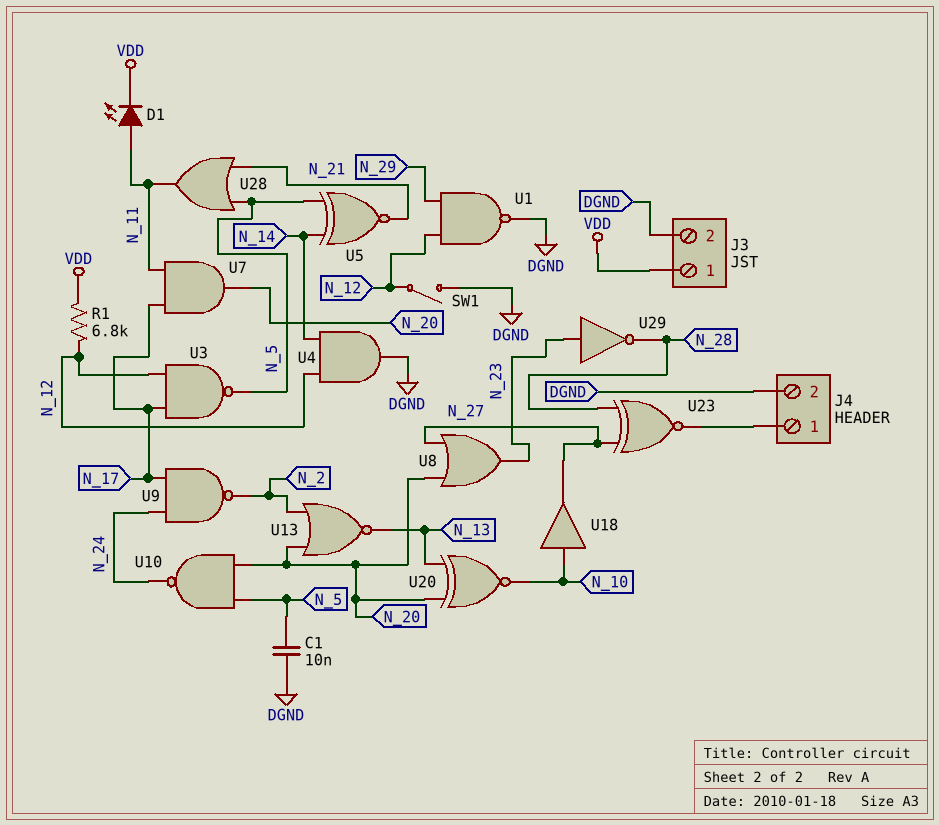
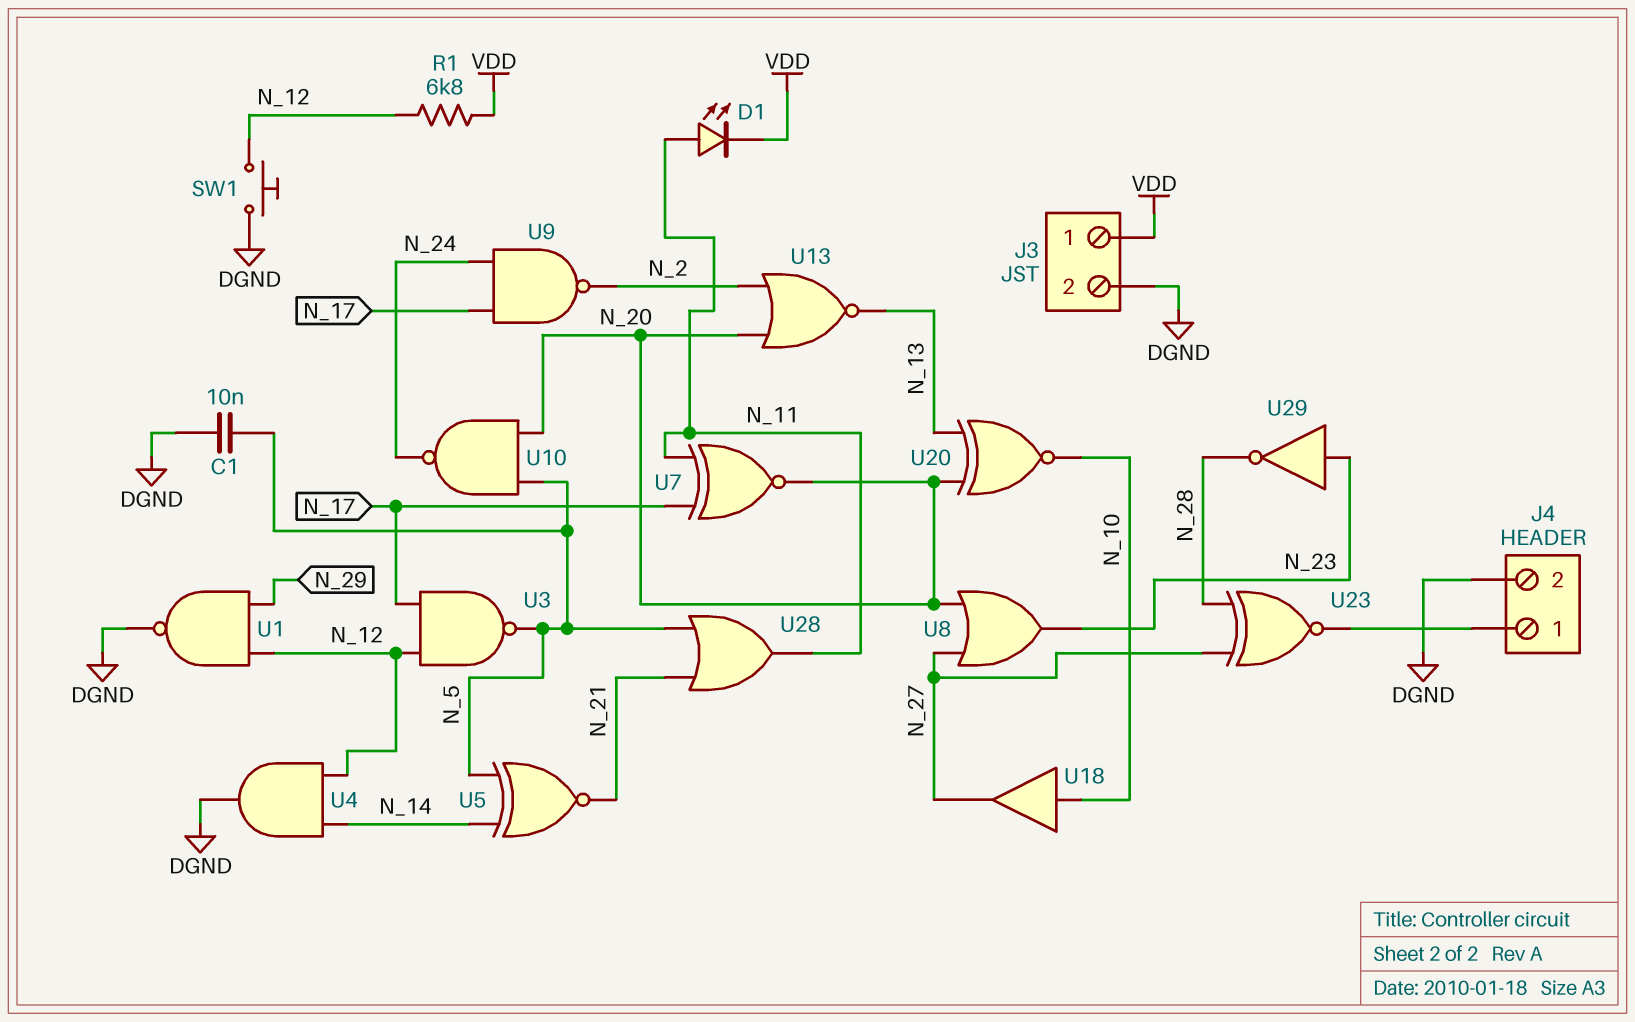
SW1: switch (DGND, N_12) -> button (DGND, N_12)
U7: AND (in N_11, in N_17, out N_20) -> XNOR (in N_11, in N_17, out N_20)

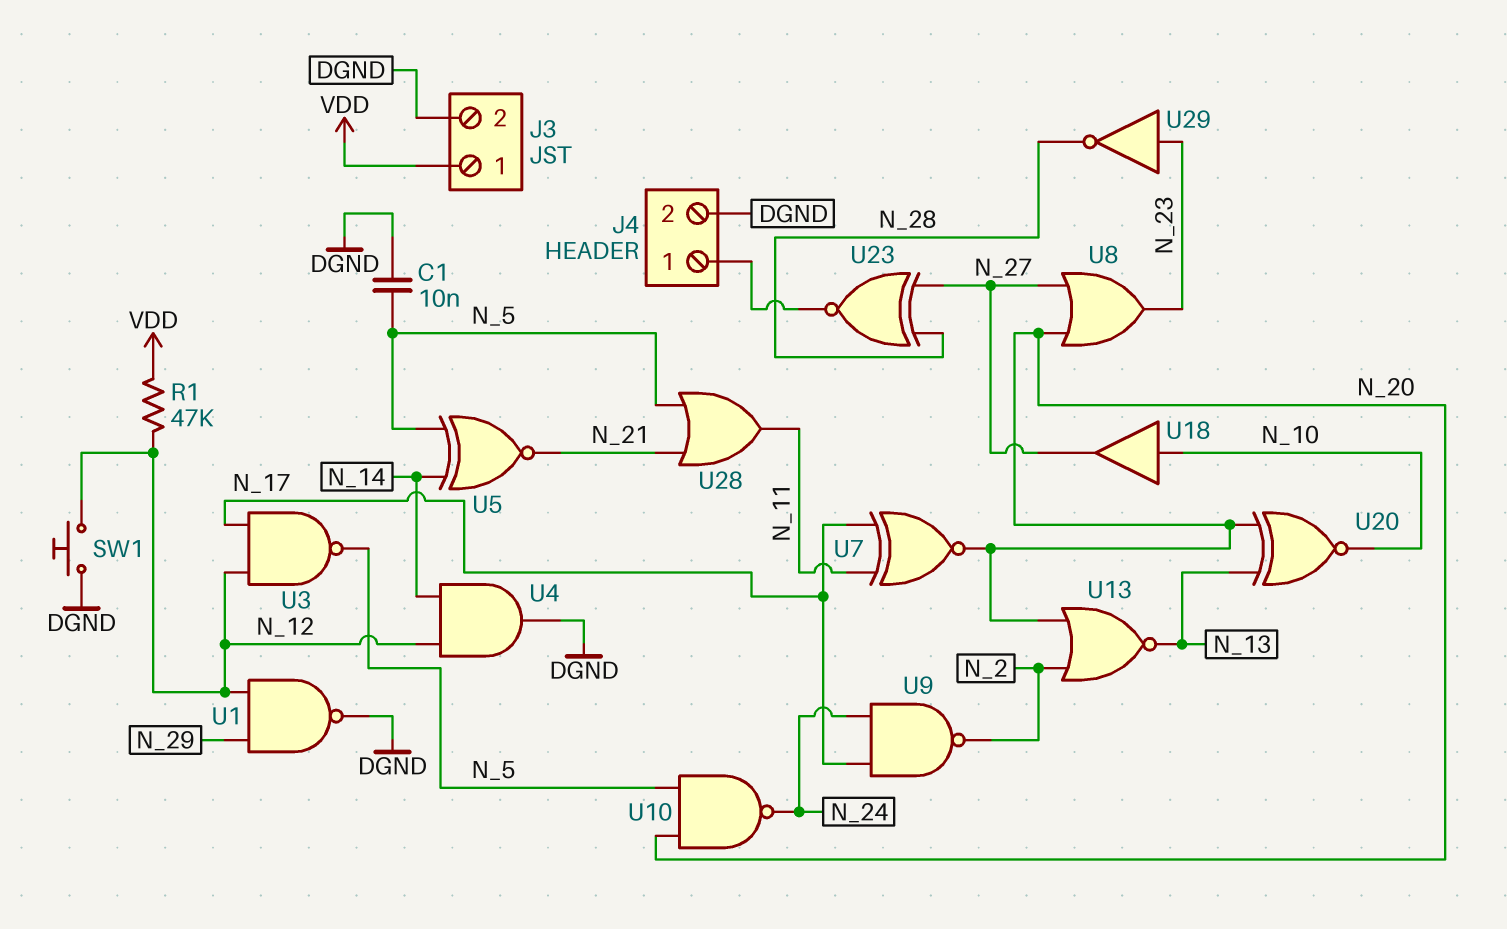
D1: LED (A N_11, K VDD) -> none
R1: 6.8k (N_12, VDD) -> 47k (N_12, VDD)

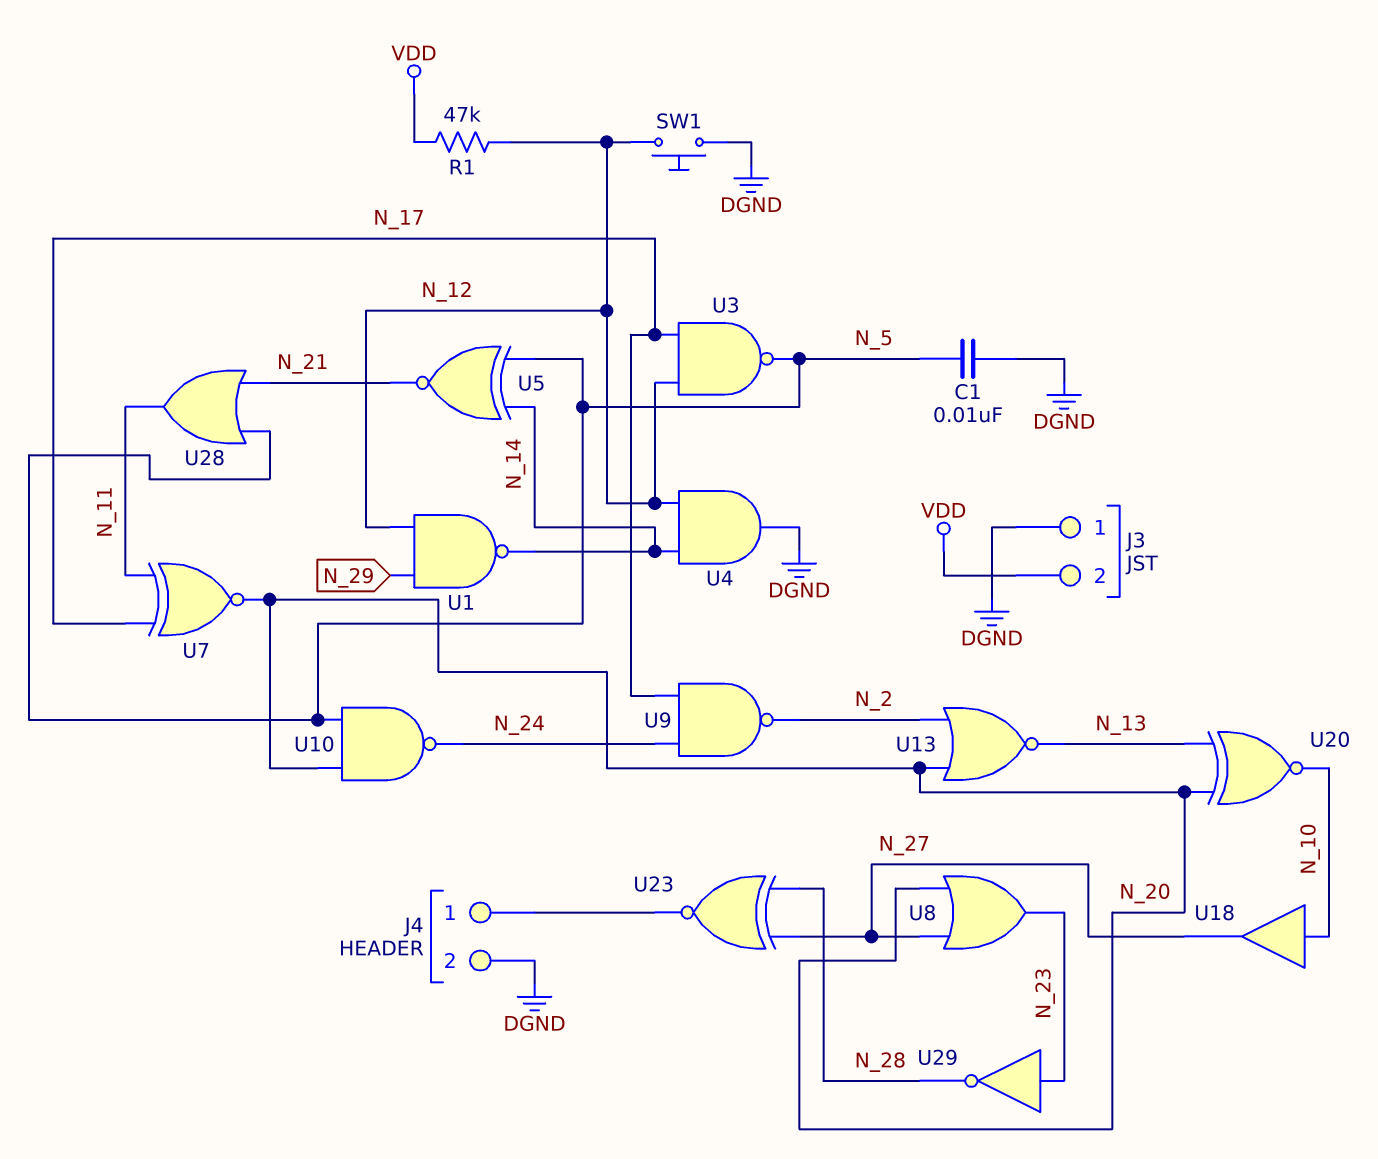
J3 pin 1: VDD -> DGND
J3 pin 2: DGND -> VDD
U1: NAND (in N_12, in N_29, out DGND) -> NAND (in N_12, in N_29, out N_14)

